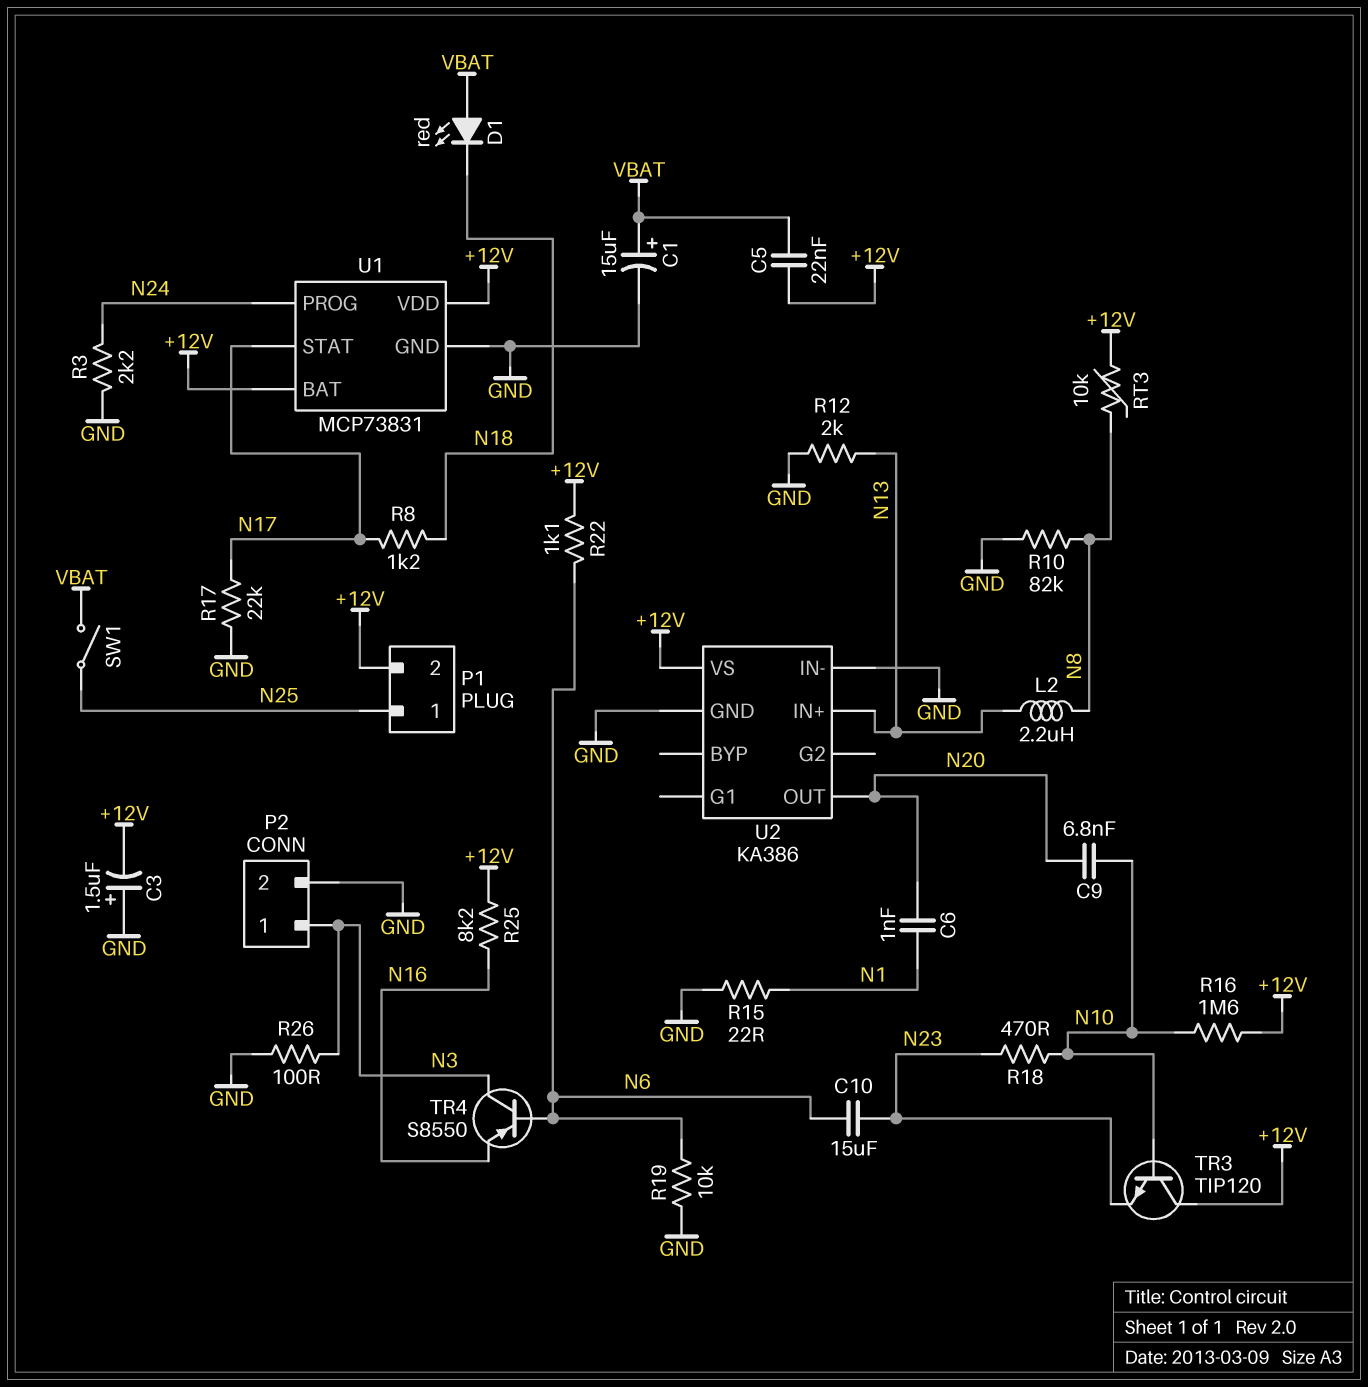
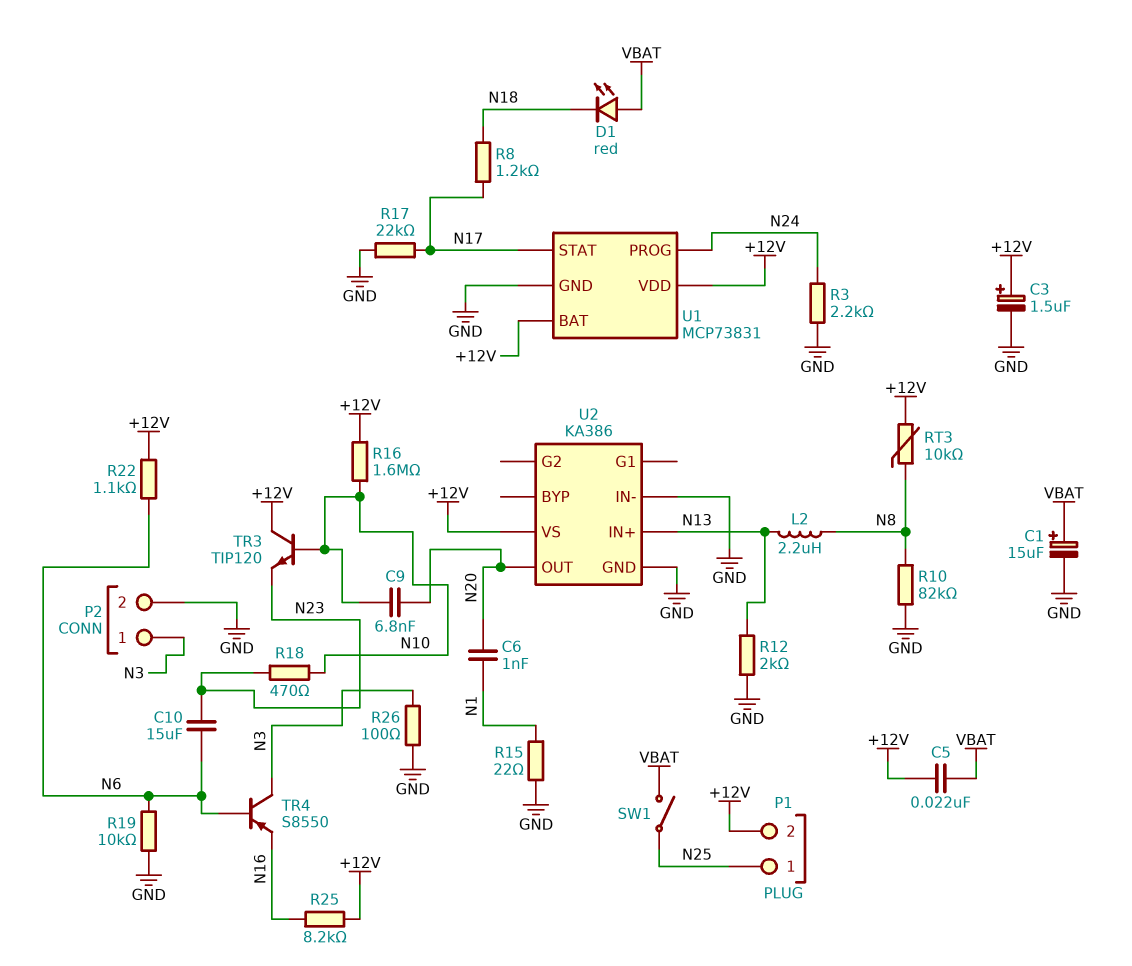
C3: 1.5uF (plus GND, minus +12V) -> 1.5uF (plus +12V, minus GND)

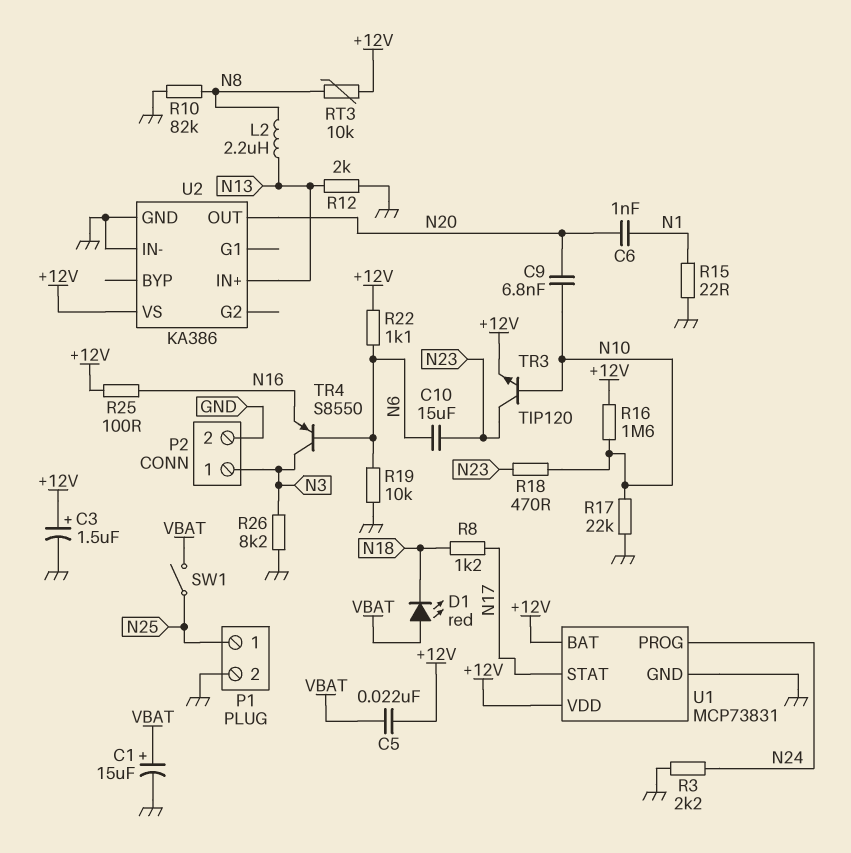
P1 pin 2: +12V -> GND
R17: 22k (GND, N17) -> 22k (GND, N10)
R25: 8.2k (+12V, N16) -> 100 (+12V, N16)
R26: 100 (GND, N3) -> 8.2k (GND, N3)
TR3: NPN TIP120 (B N10, C +12V, E N23) -> NPN TIP120 (B N10, C N23, E +12V)

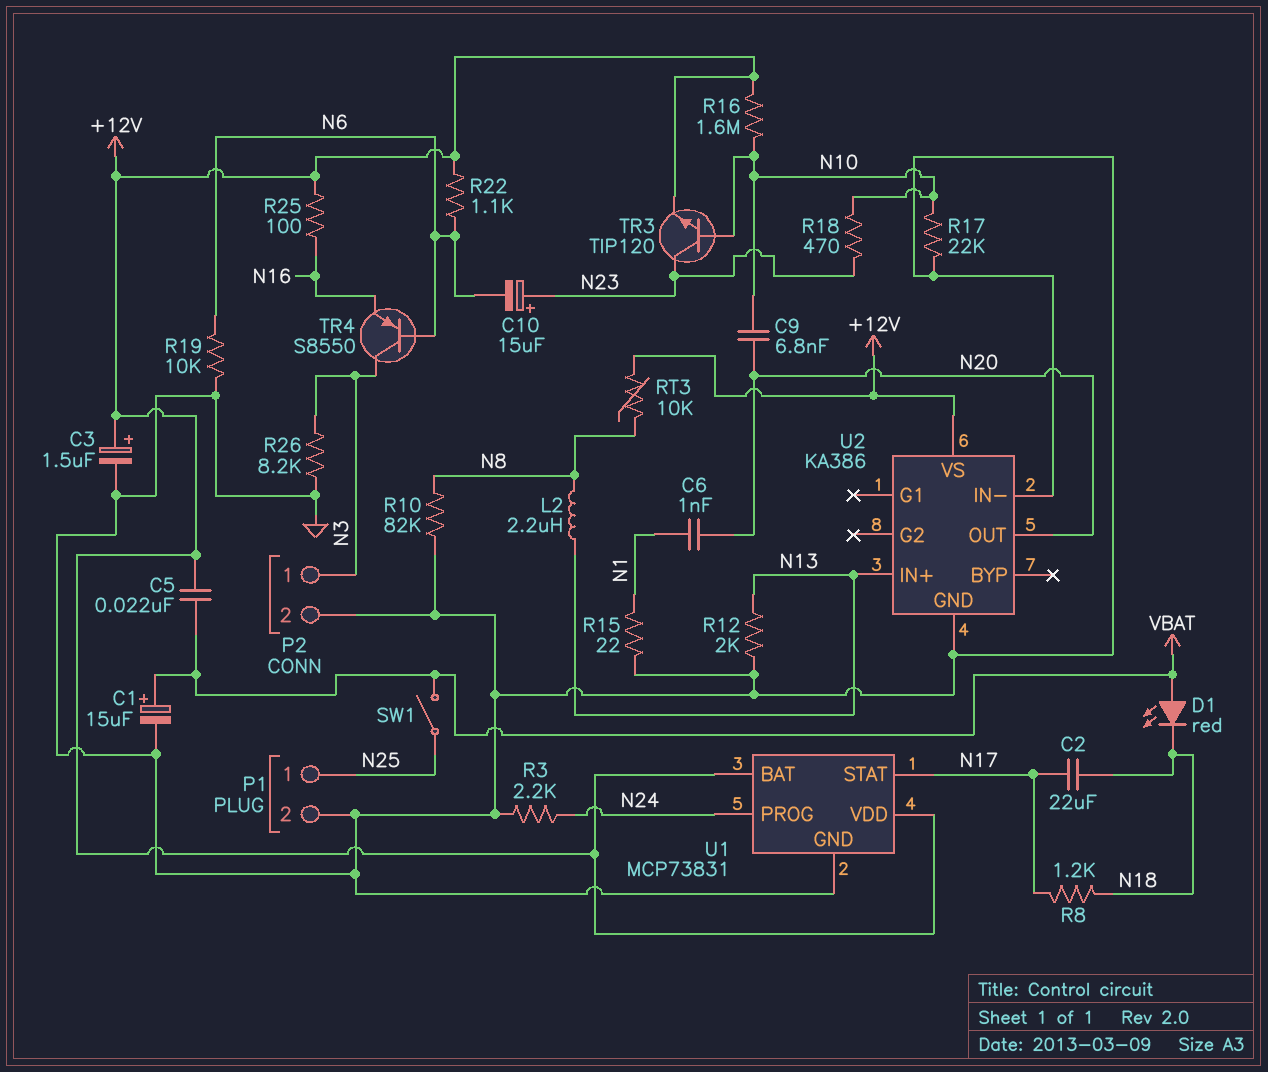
C2: none -> 22uF (N17, N18)
C10: 15uF (N6, N23) -> 15uF (plus N23, minus N6)

